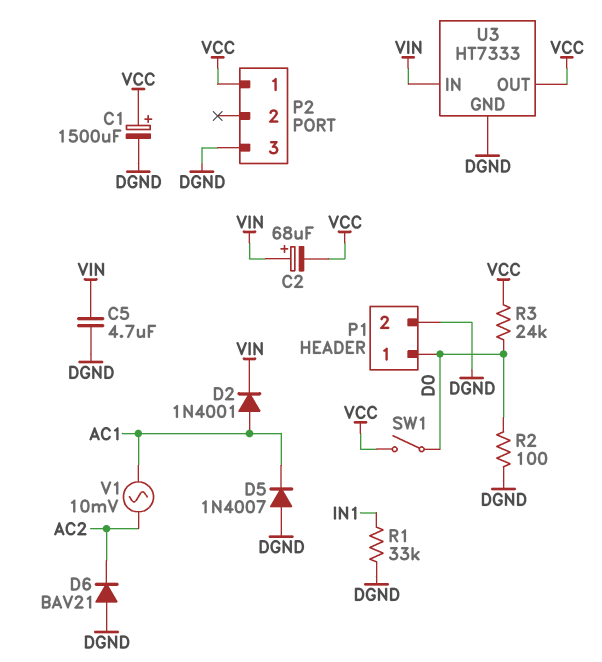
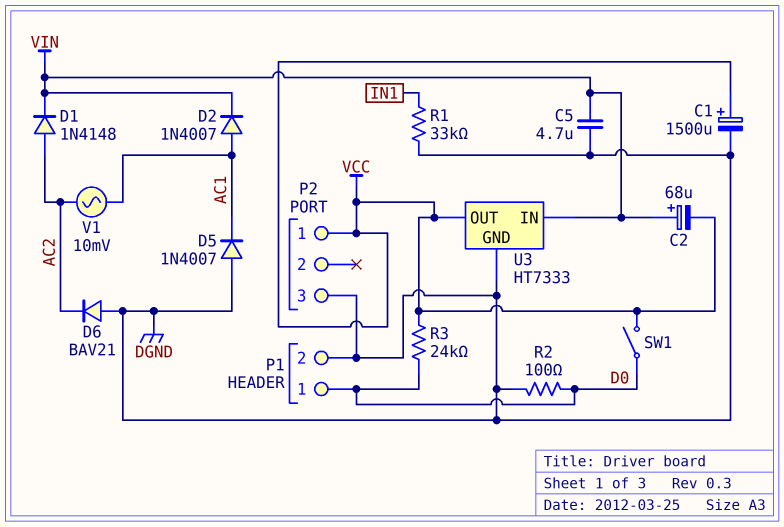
D1: none -> diode 1N4148 (A AC2, K VIN)
D2: diode 1N4001 (A AC1, K VIN) -> diode 1N4007 (A AC1, K VIN)

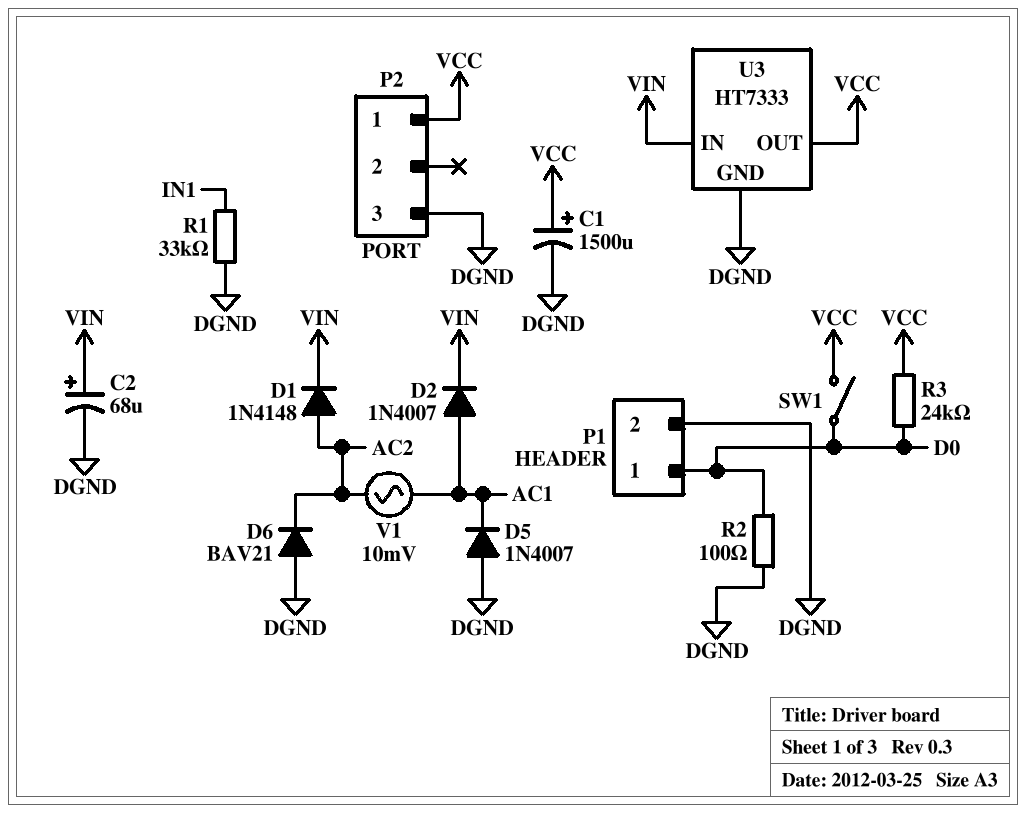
C2: 68uF (plus VIN, minus VCC) -> 68uF (plus VIN, minus DGND)
C5: 4.7uF (DGND, VIN) -> none

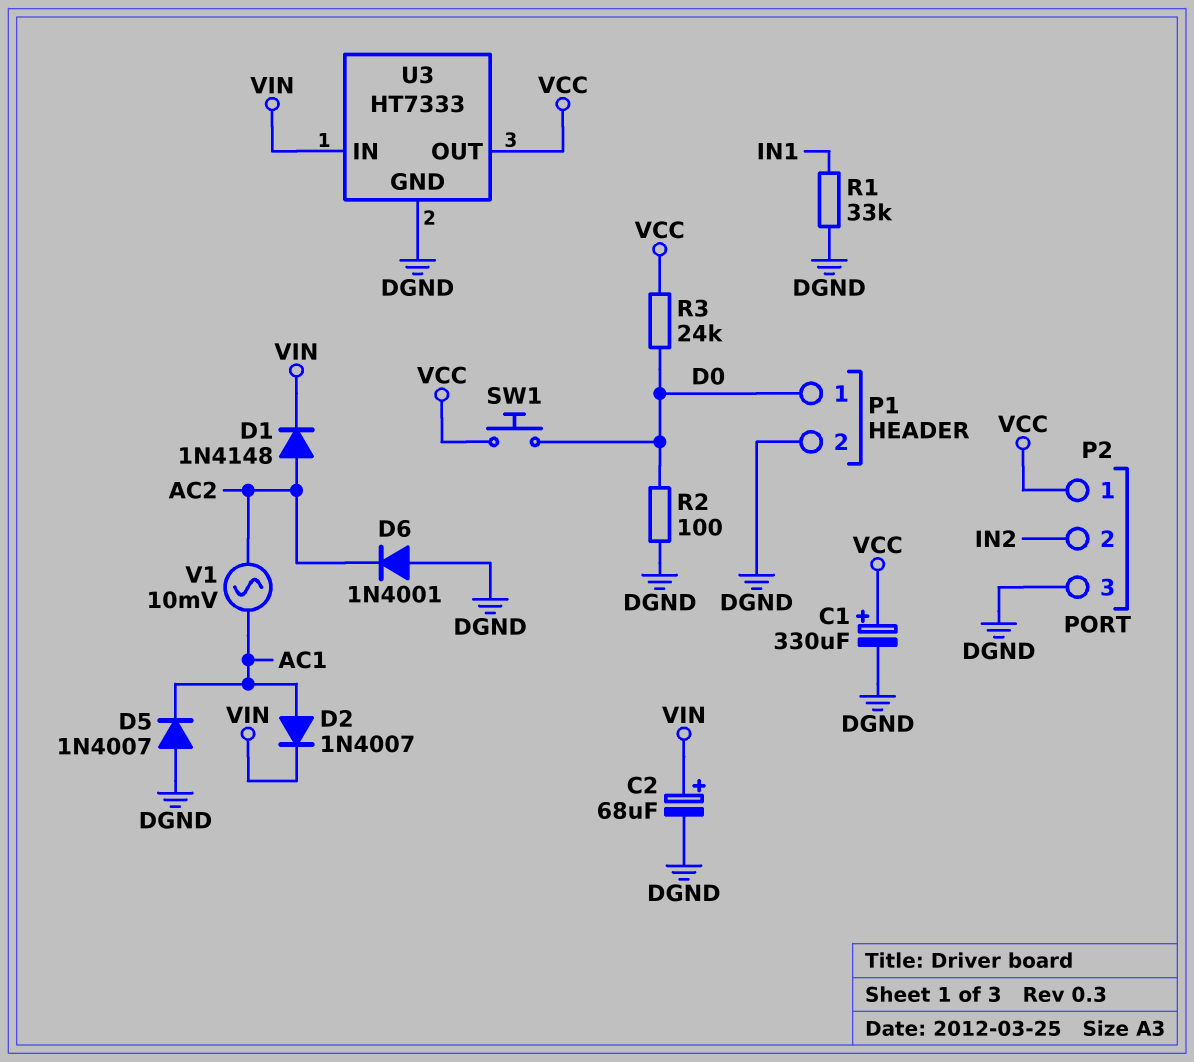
C1: 1500uF (plus VCC, minus DGND) -> 330uF (plus VCC, minus DGND)
D6: diode BAV21 (A DGND, K AC2) -> diode 1N4001 (A DGND, K AC2)
P2 pin 2: none -> IN2
SW1: switch (D0, VCC) -> button (D0, VCC)

